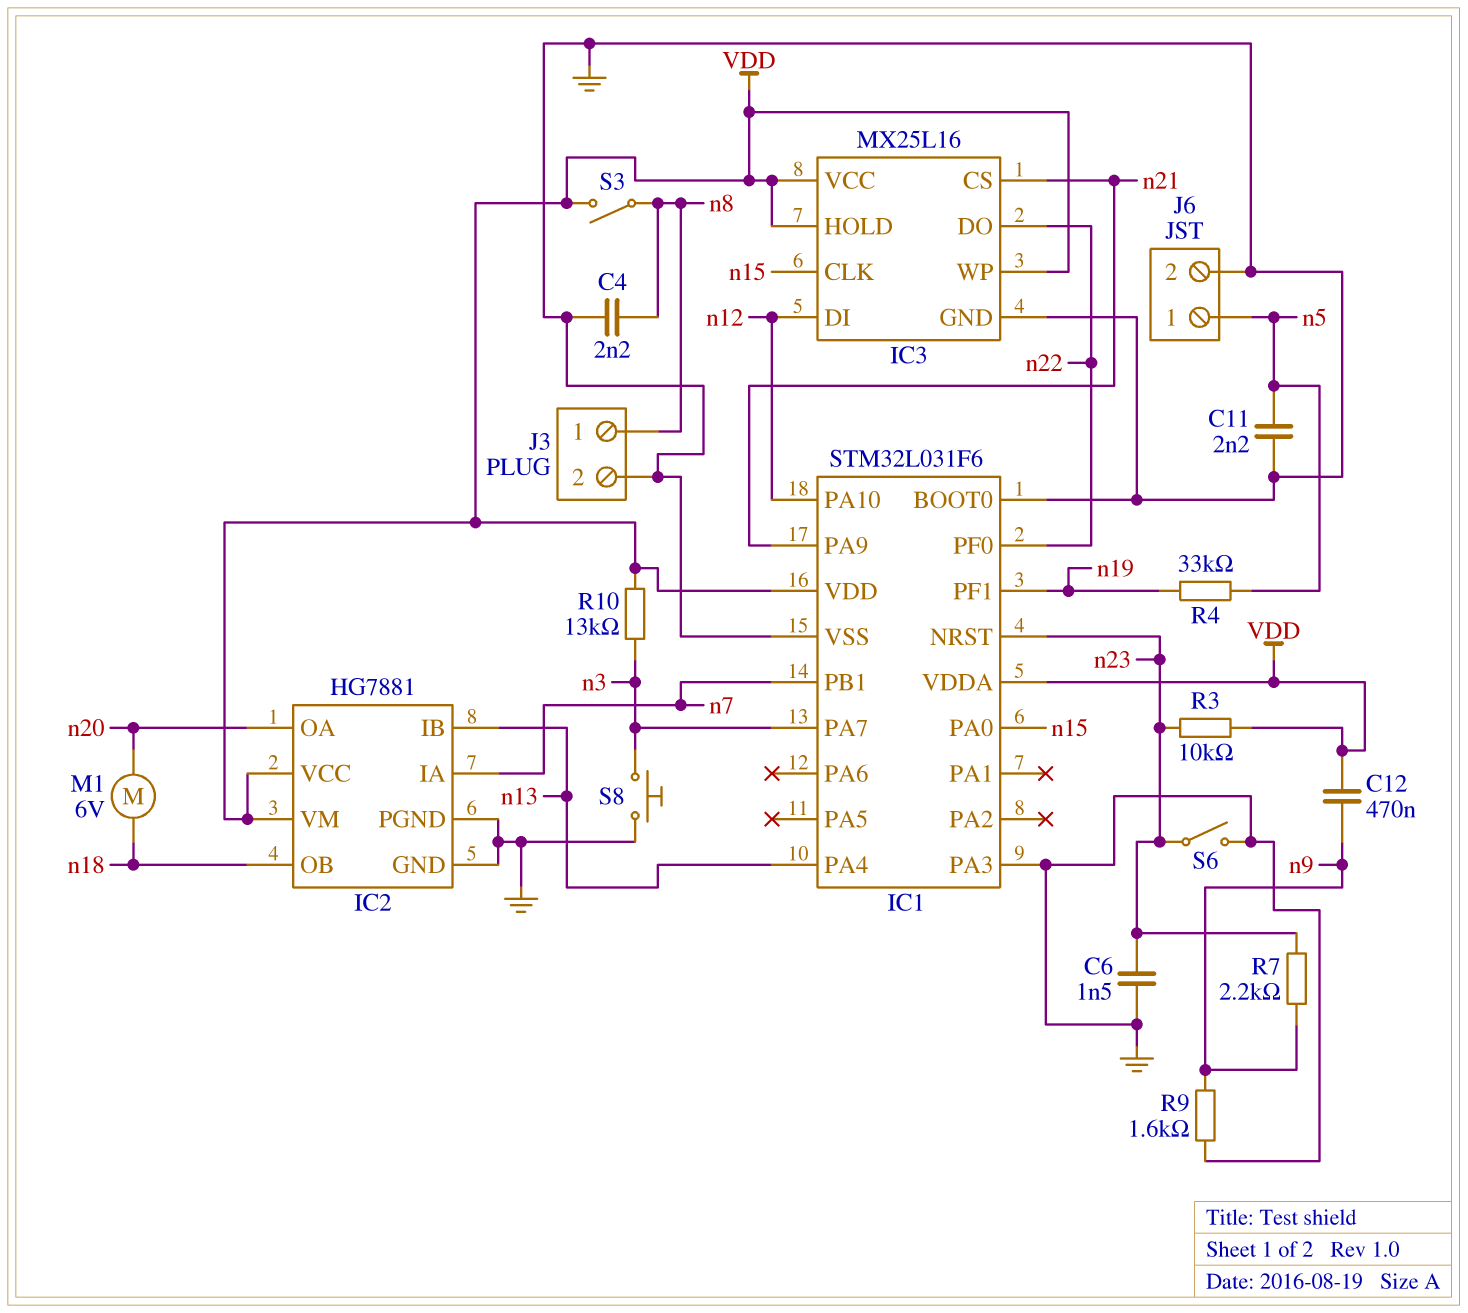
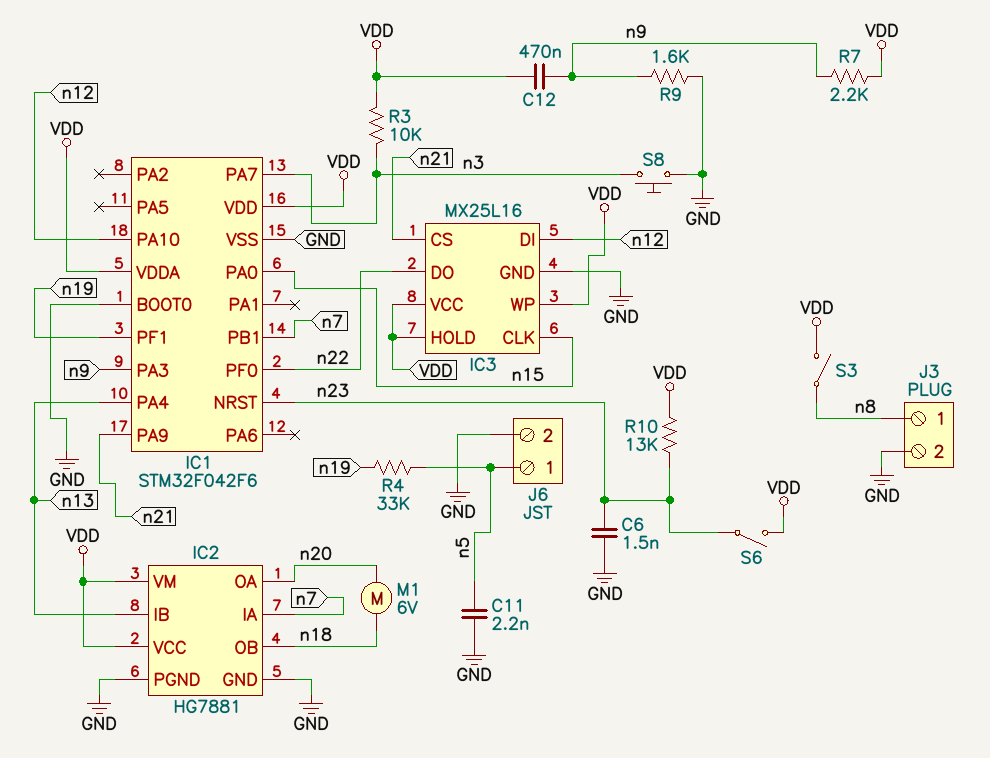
C4: 2.2nF (GND, n8) -> none
IC1: STM32L031F6 -> STM32F042F6
IC1 pin PA3: GND -> n9
R3: 10k (VDD, n23) -> 10k (VDD, n3)
R7: 2.2k (n9, n23) -> 2.2k (VDD, n9)
R10: 13k (VDD, n3) -> 13k (VDD, n23)
S6: switch (GND, n23) -> switch (VDD, n23)

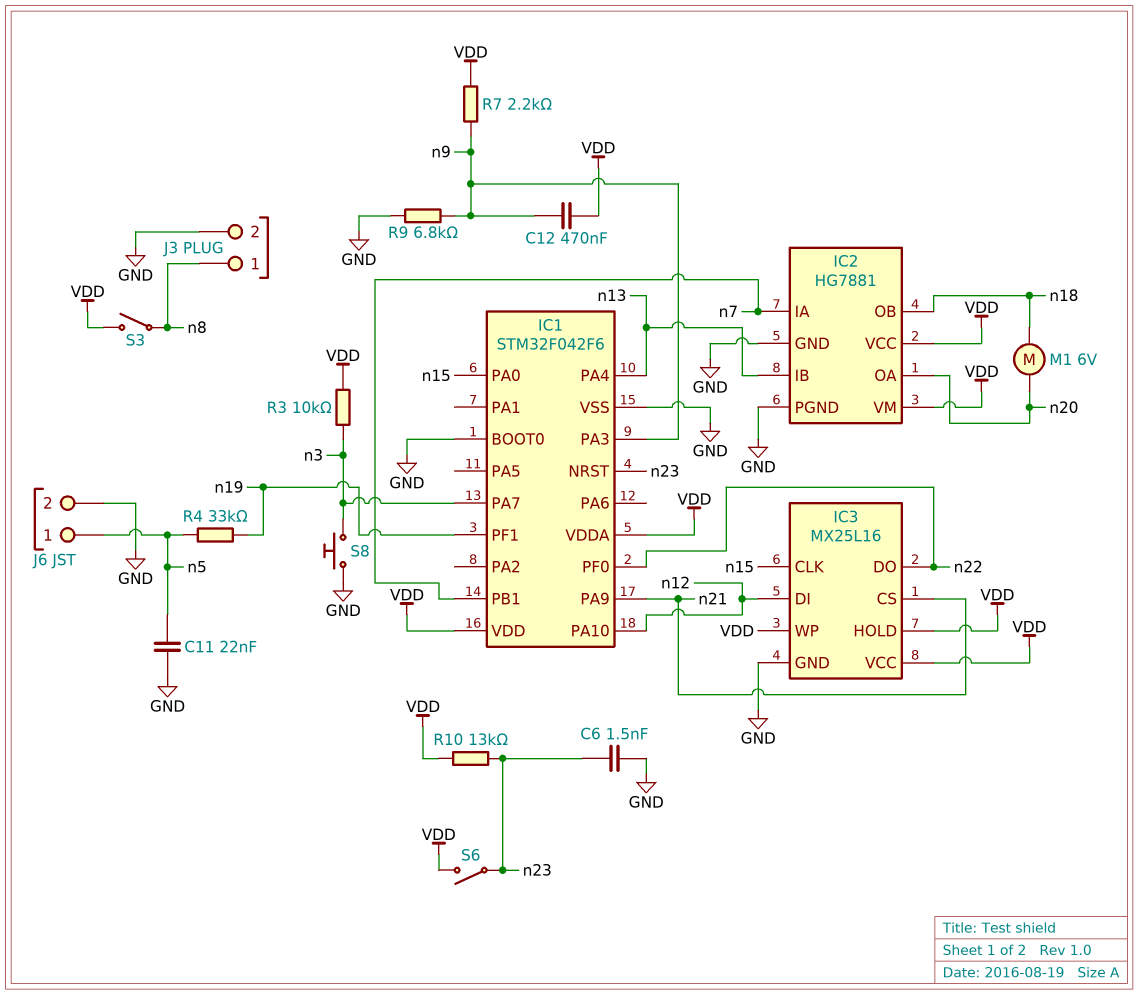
C11: 2.2nF (GND, n5) -> 22nF (GND, n5)
R9: 1.6k (GND, n9) -> 6.8k (GND, n9)

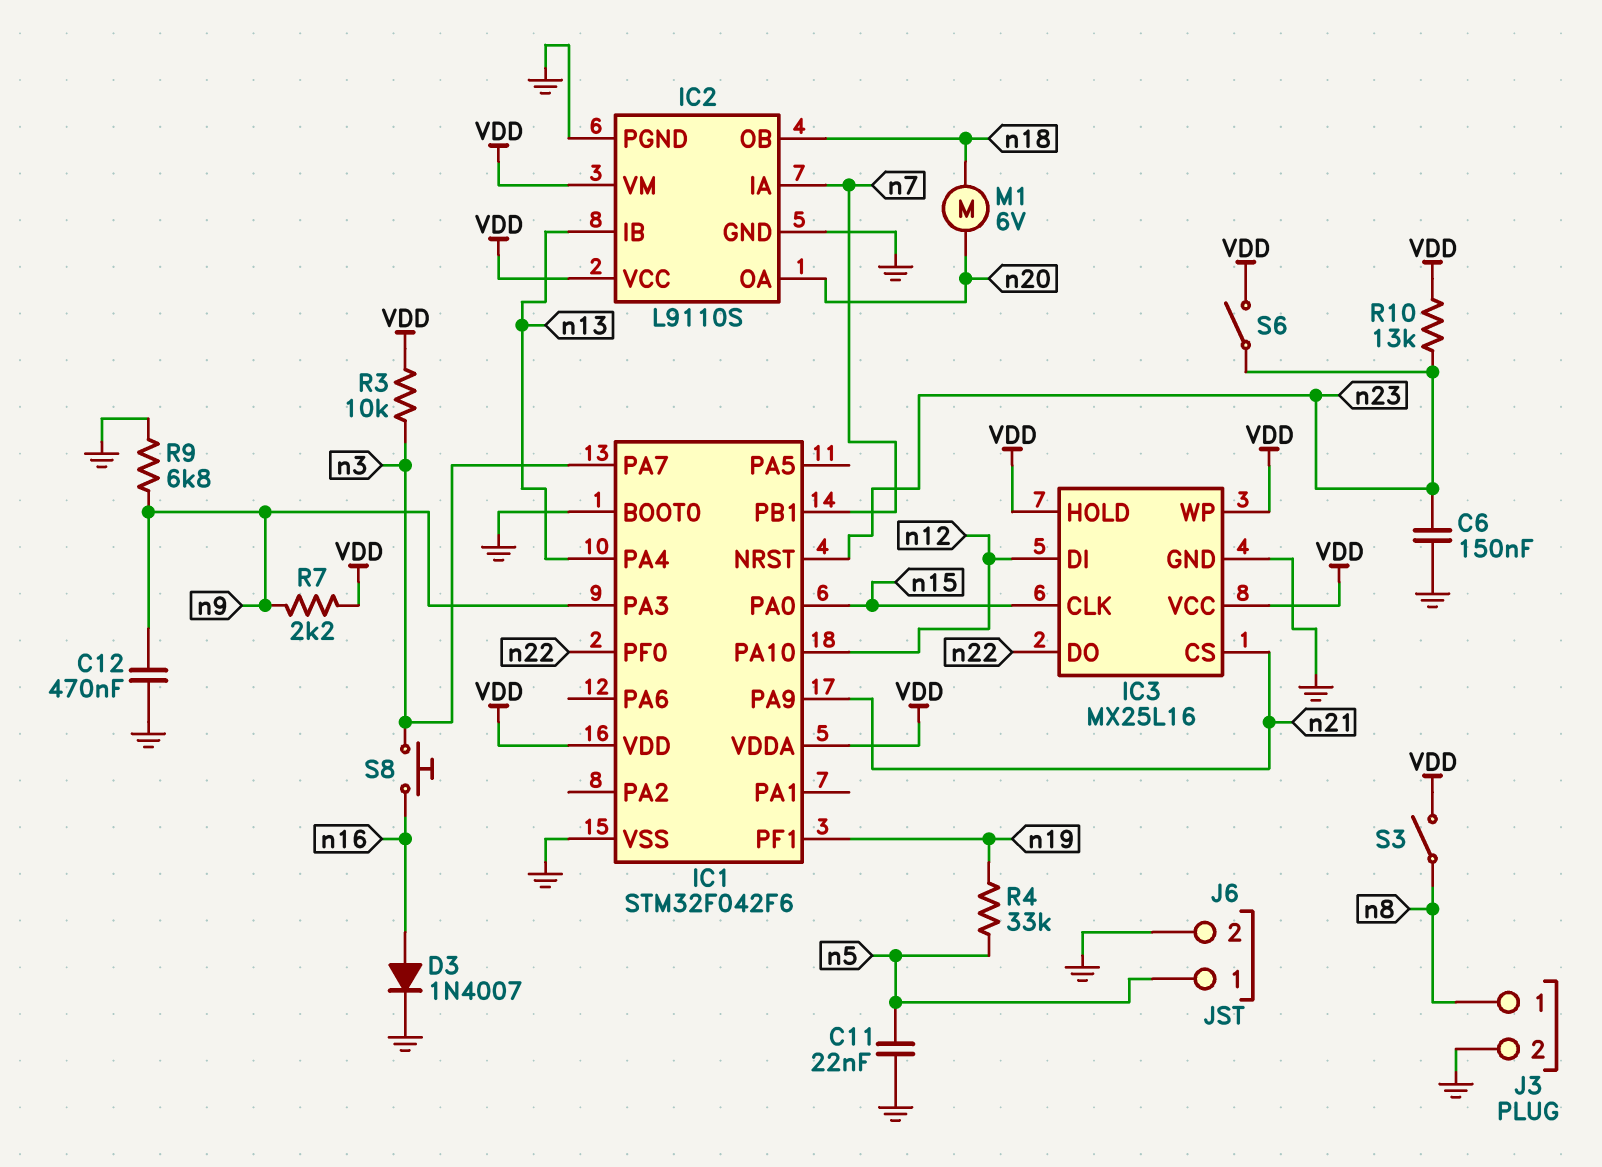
C6: 1.5nF (GND, n23) -> 150nF (GND, n23)
C12: 470nF (VDD, n9) -> 470nF (GND, n9)
D3: none -> diode 1N4007 (A n16, K GND)
IC2: HG7881 -> L9110S
S8: button (GND, n3) -> button (n3, n16)

